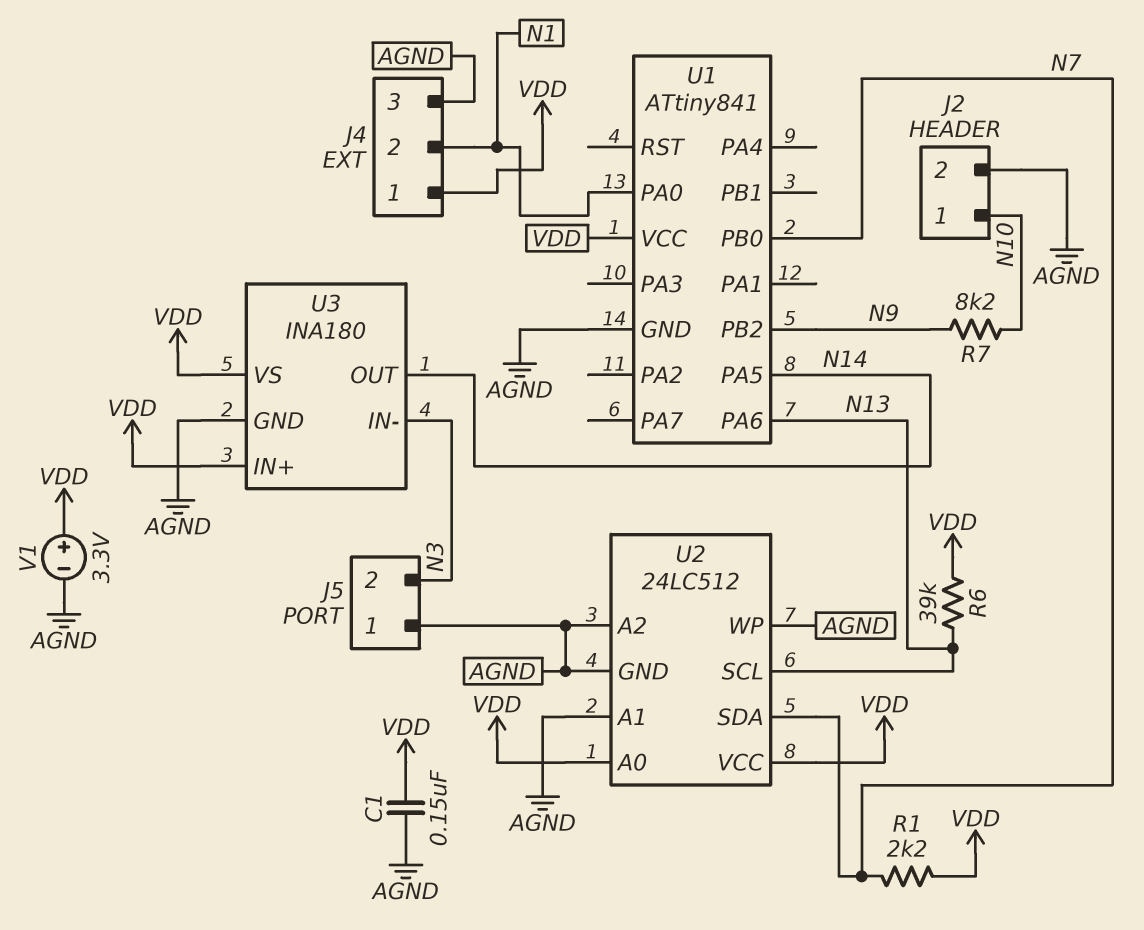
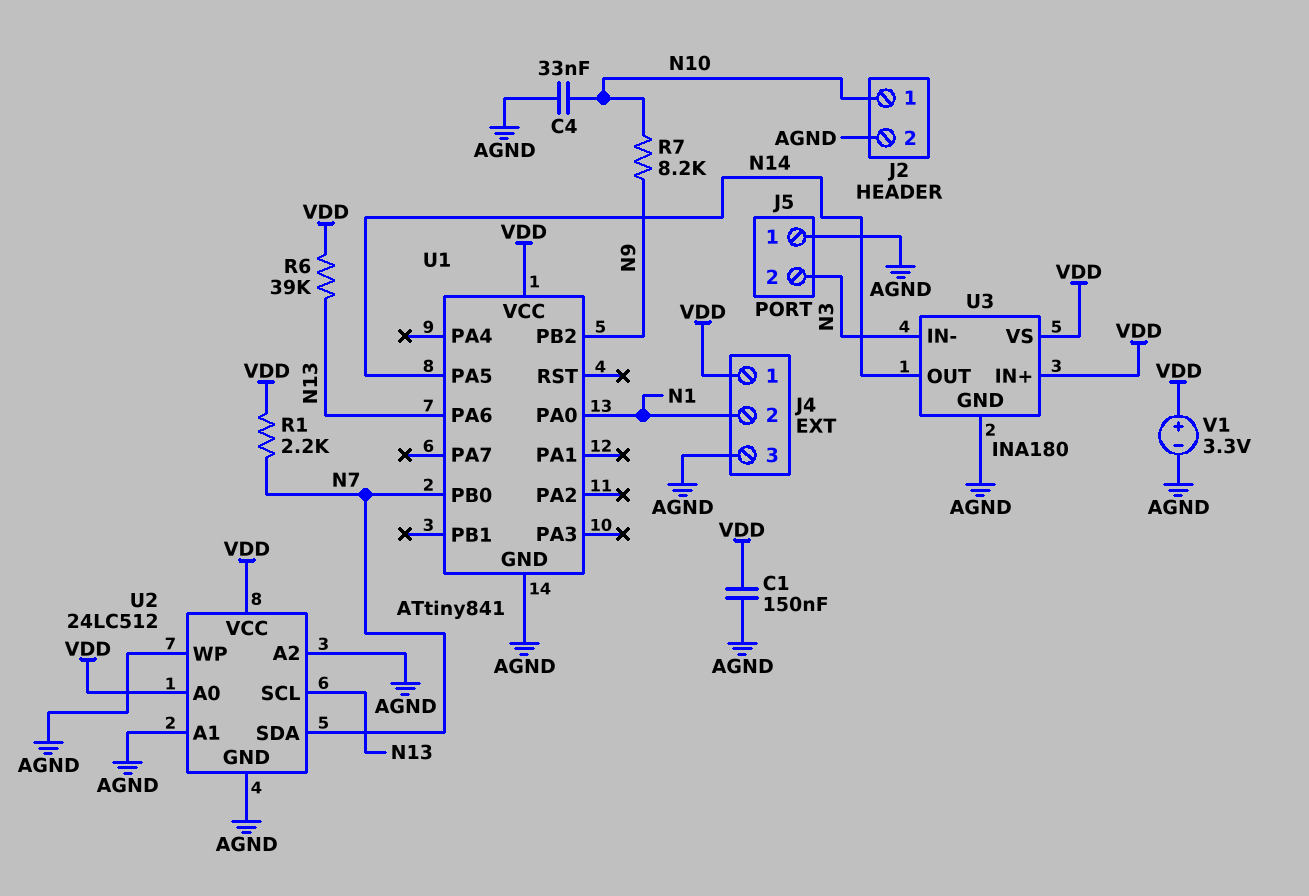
C4: none -> 33nF (AGND, N10)

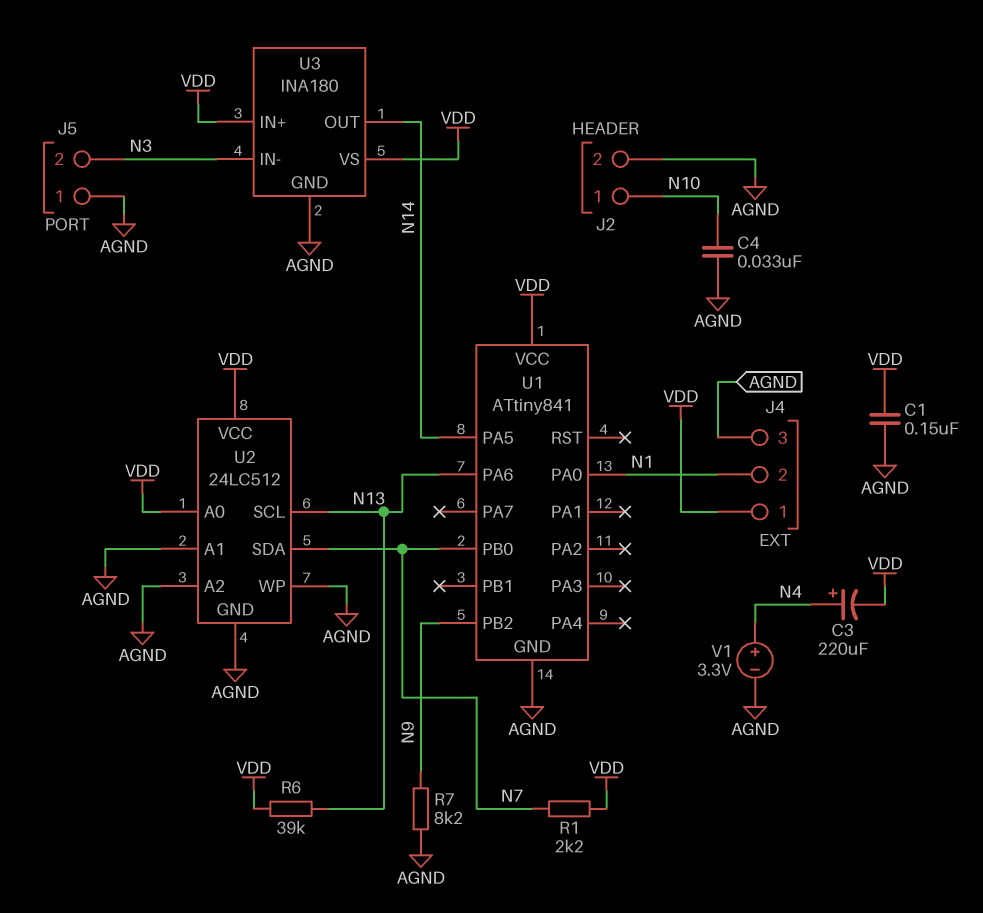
C3: none -> 220uF (plus N4, minus VDD)
R7: 8.2k (N9, N10) -> 8.2k (AGND, N9)
V1: 3.3V (plus VDD, minus AGND) -> 3.3V (plus N4, minus AGND)

